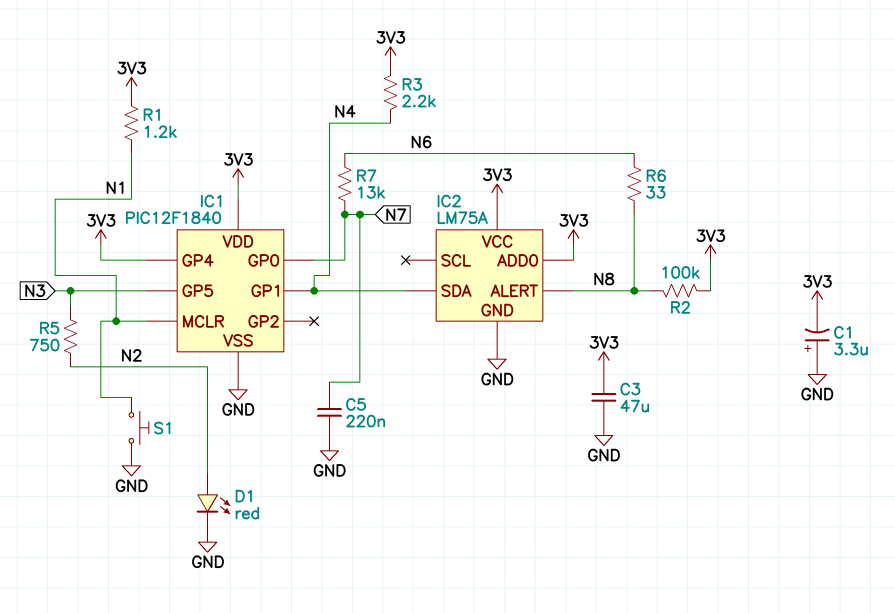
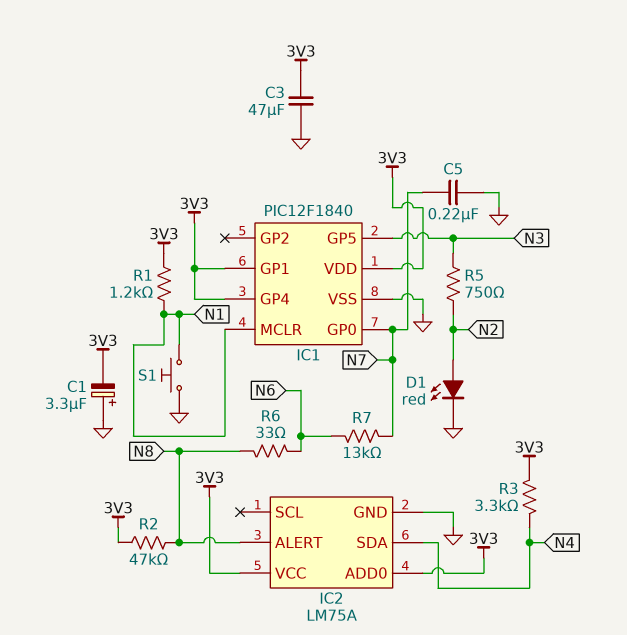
IC1 pin GP1: N4 -> 3V3
R2: 100k (3V3, N8) -> 47k (3V3, N8)
R3: 2.2k (3V3, N4) -> 3.3k (3V3, N4)

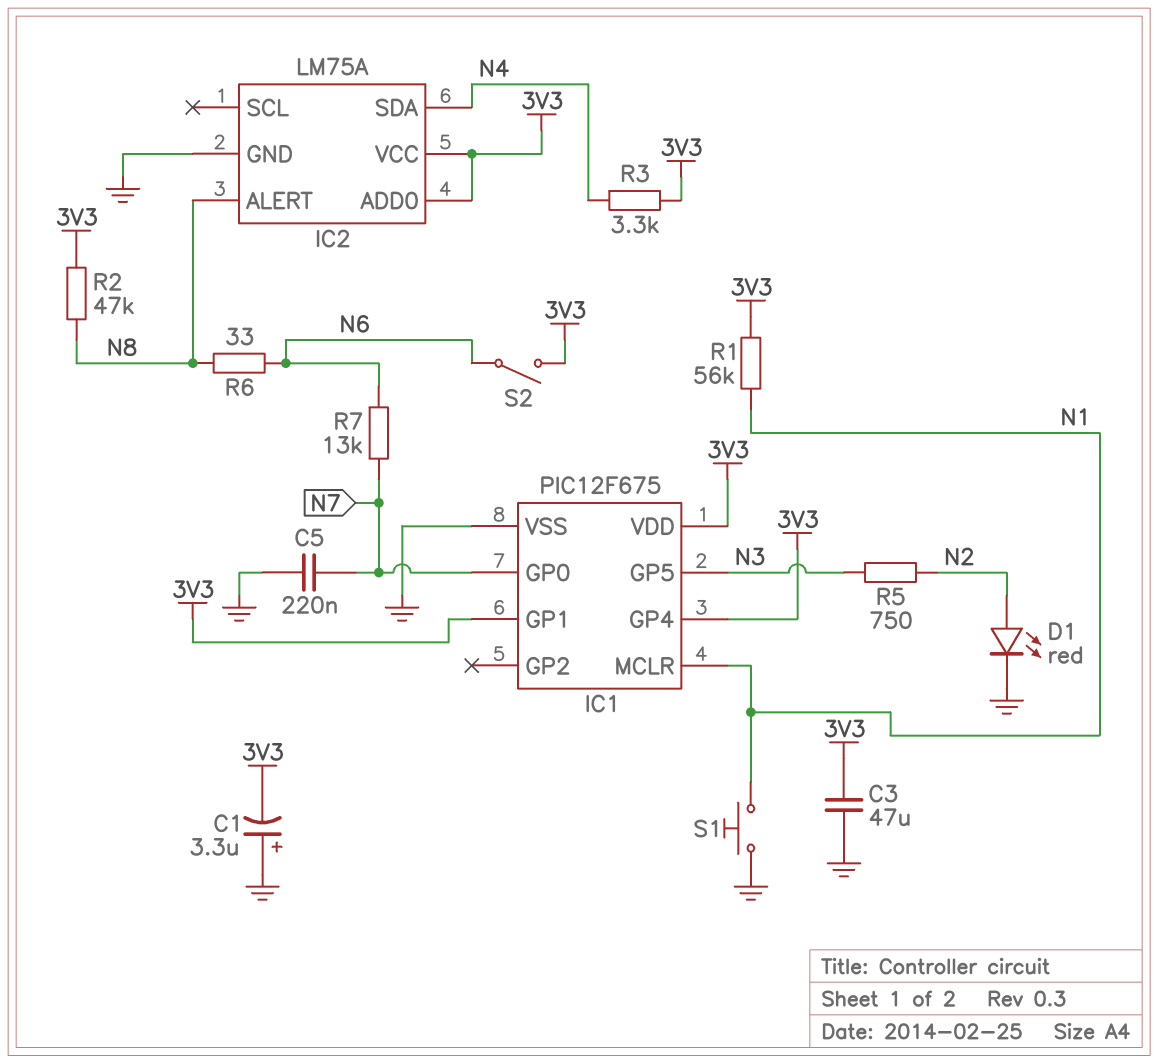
IC1: PIC12F1840 -> PIC12F675
R1: 1.2k (3V3, N1) -> 56k (3V3, N1)
S2: none -> switch (3V3, N6)

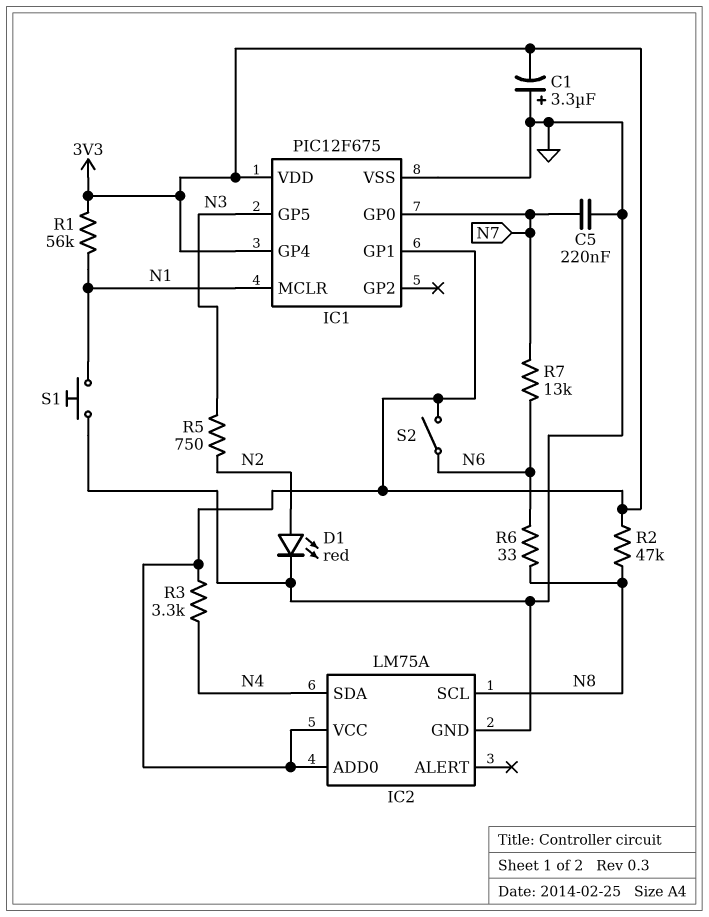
C3: 47uF (3V3, GND) -> none
IC2 pin ALERT: N8 -> none
IC2 pin SCL: none -> N8

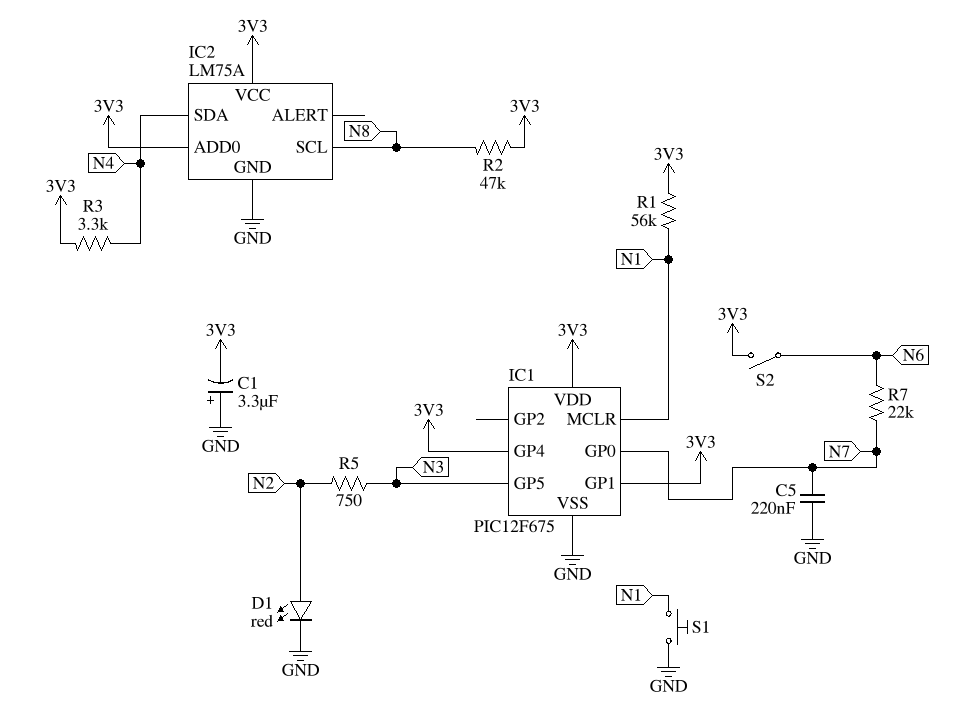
R6: 33 (N6, N8) -> none
R7: 13k (N6, N7) -> 22k (N6, N7)

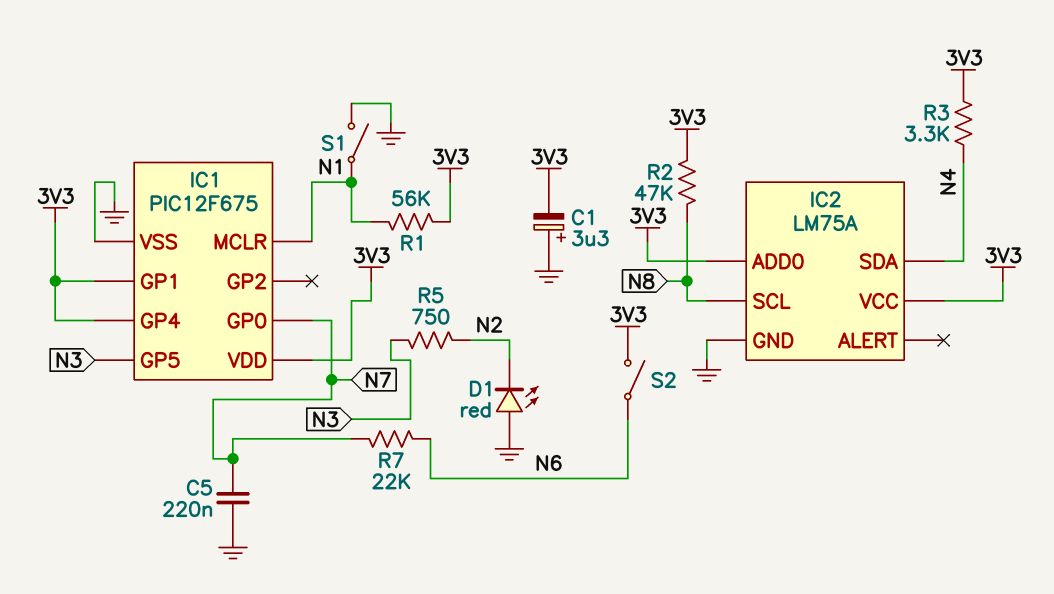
D1: LED red (A N2, K GND) -> LED red (A GND, K N2)
S1: button (GND, N1) -> switch (GND, N1)

